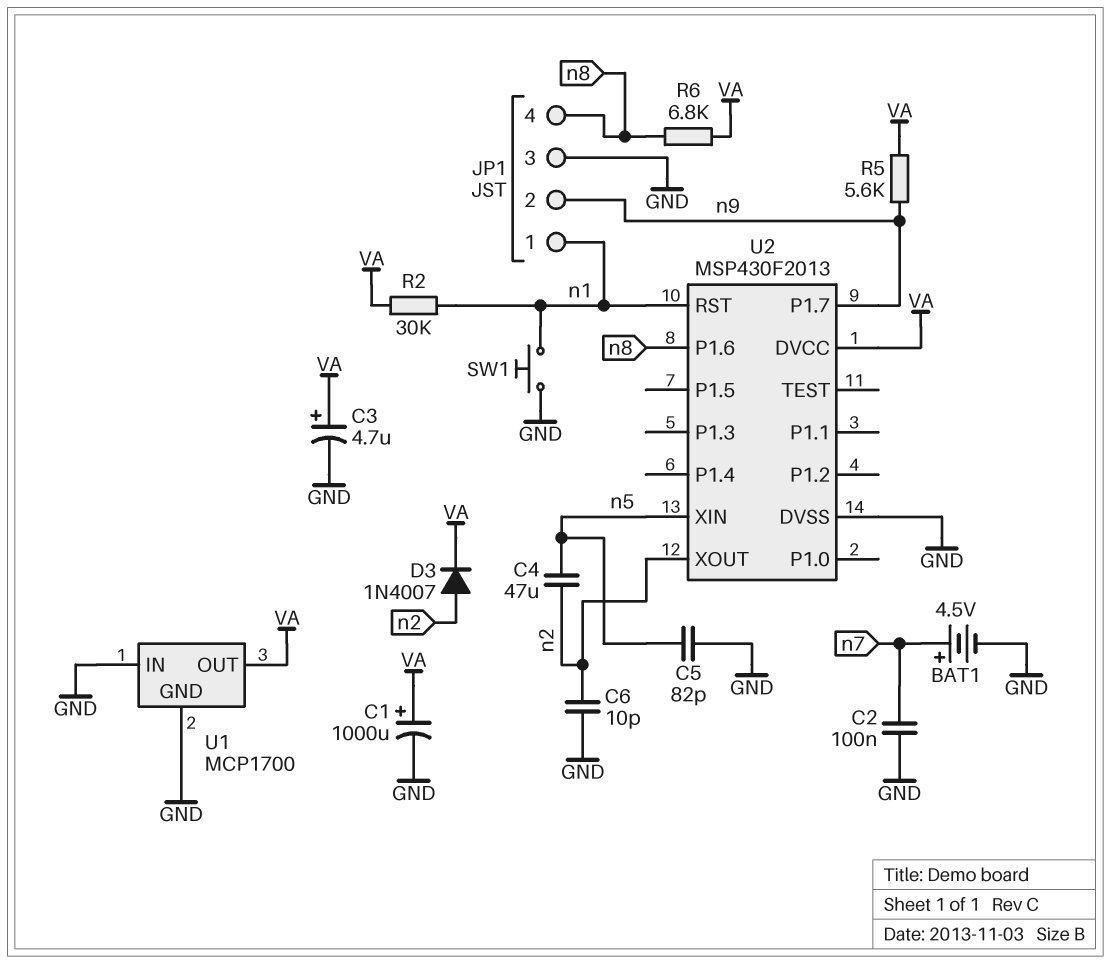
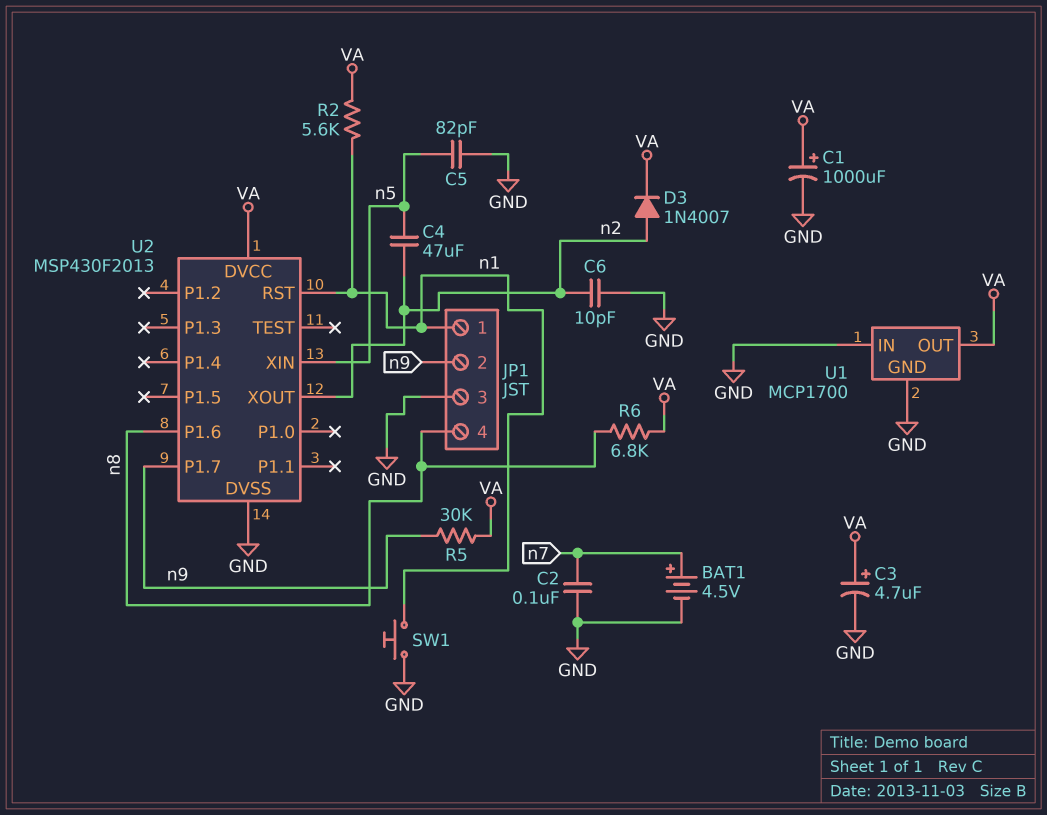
R2: 30k (VA, n1) -> 5.6k (VA, n1)
R5: 5.6k (VA, n9) -> 30k (VA, n9)

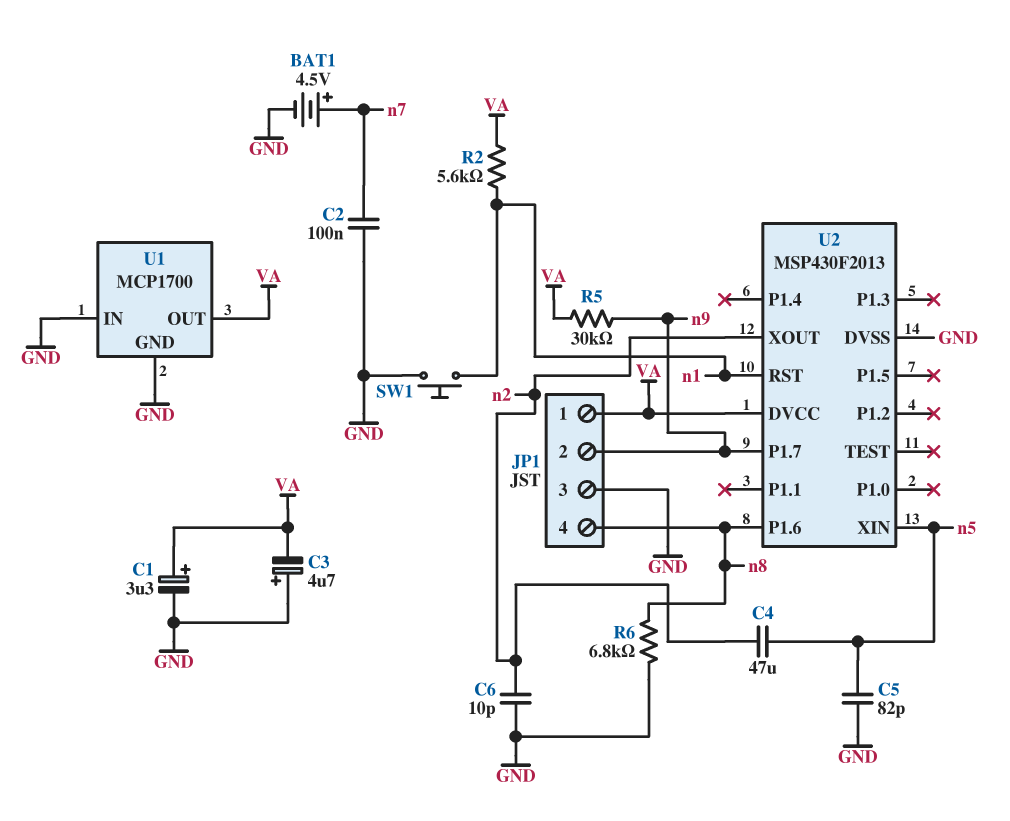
C1: 1000uF (plus VA, minus GND) -> 3.3uF (plus VA, minus GND)
C3: 4.7uF (plus VA, minus GND) -> 4.7uF (plus GND, minus VA)
D3: diode 1N4007 (A n2, K VA) -> none
JP1 pin 1: n1 -> VA
R6: 6.8k (VA, n8) -> 6.8k (GND, n8)

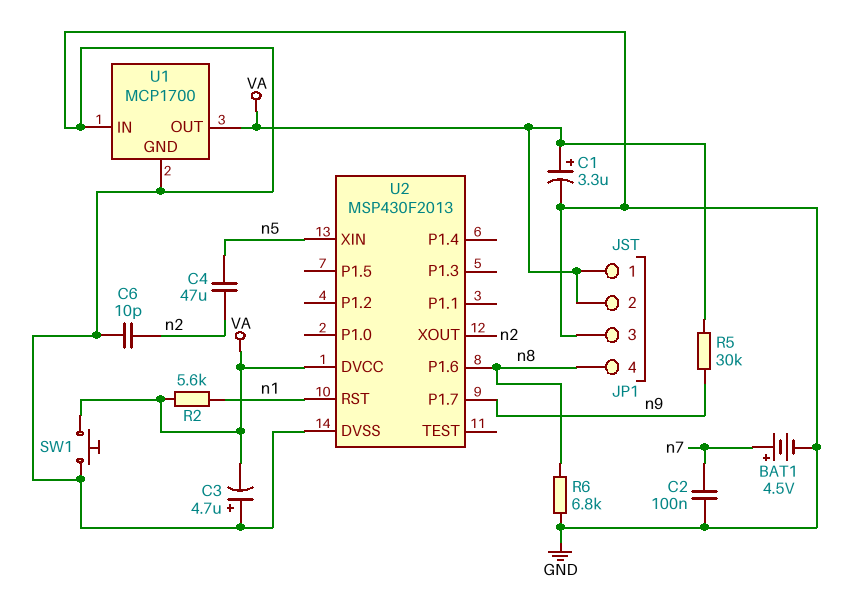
C5: 82pF (GND, n5) -> none
JP1 pin 2: n9 -> VA
SW1: button (GND, n1) -> button (GND, VA)

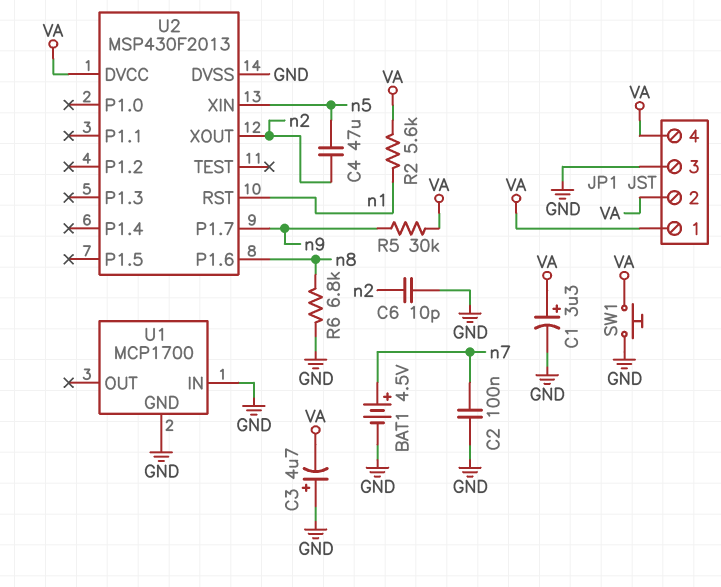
JP1 pin 4: n8 -> VA
U1 pin OUT: VA -> none

